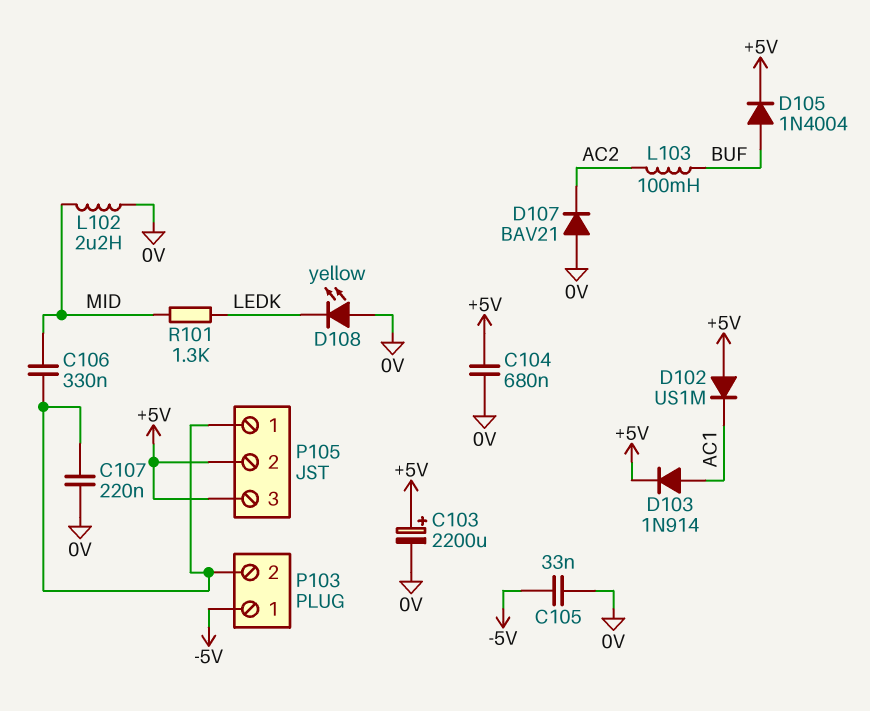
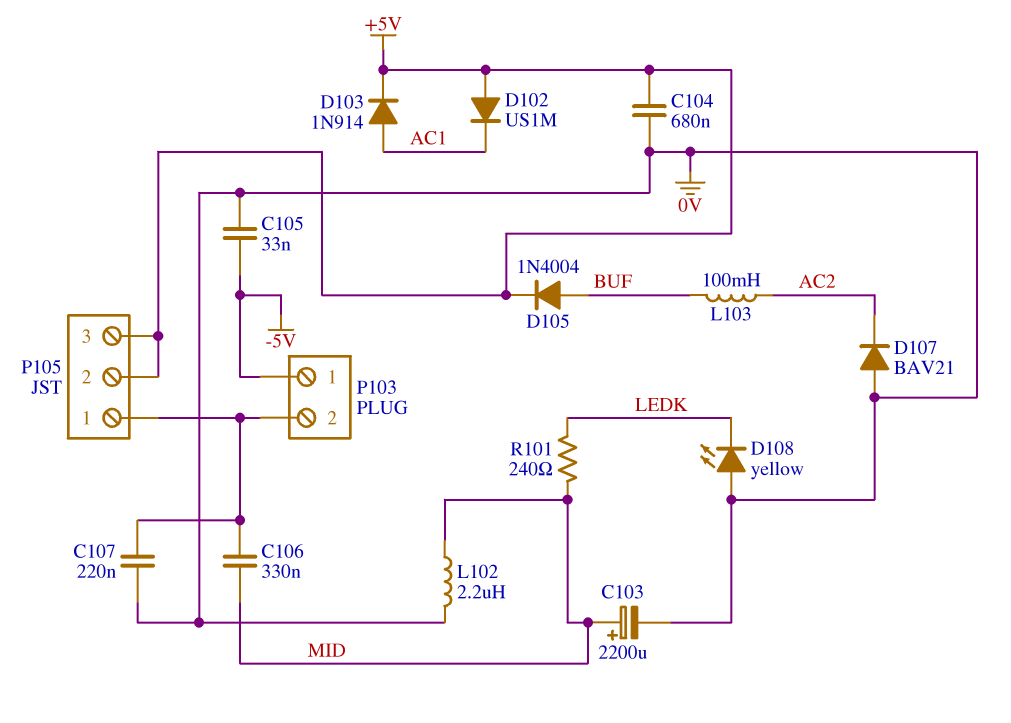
C103: 2200uF (plus +5V, minus 0V) -> 2200uF (plus MID, minus 0V)
R101: 1.3k (LEDK, MID) -> 240 (LEDK, MID)

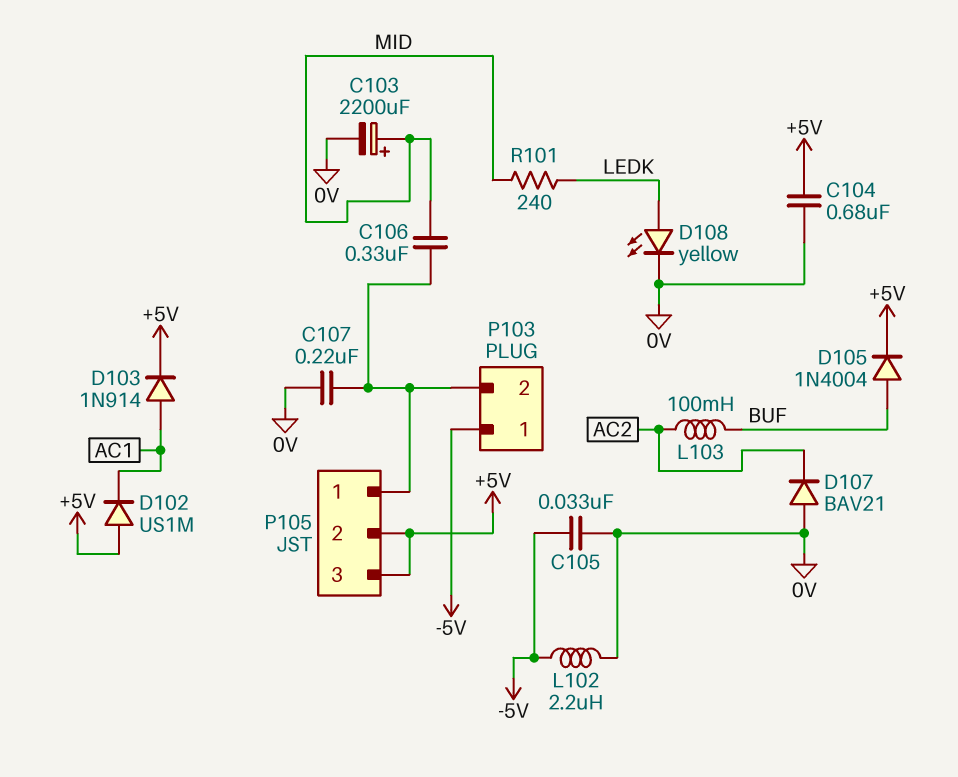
D108: LED yellow (A 0V, K LEDK) -> LED yellow (A LEDK, K 0V)
L102: 2.2uH (0V, MID) -> 2.2uH (-5V, 0V)

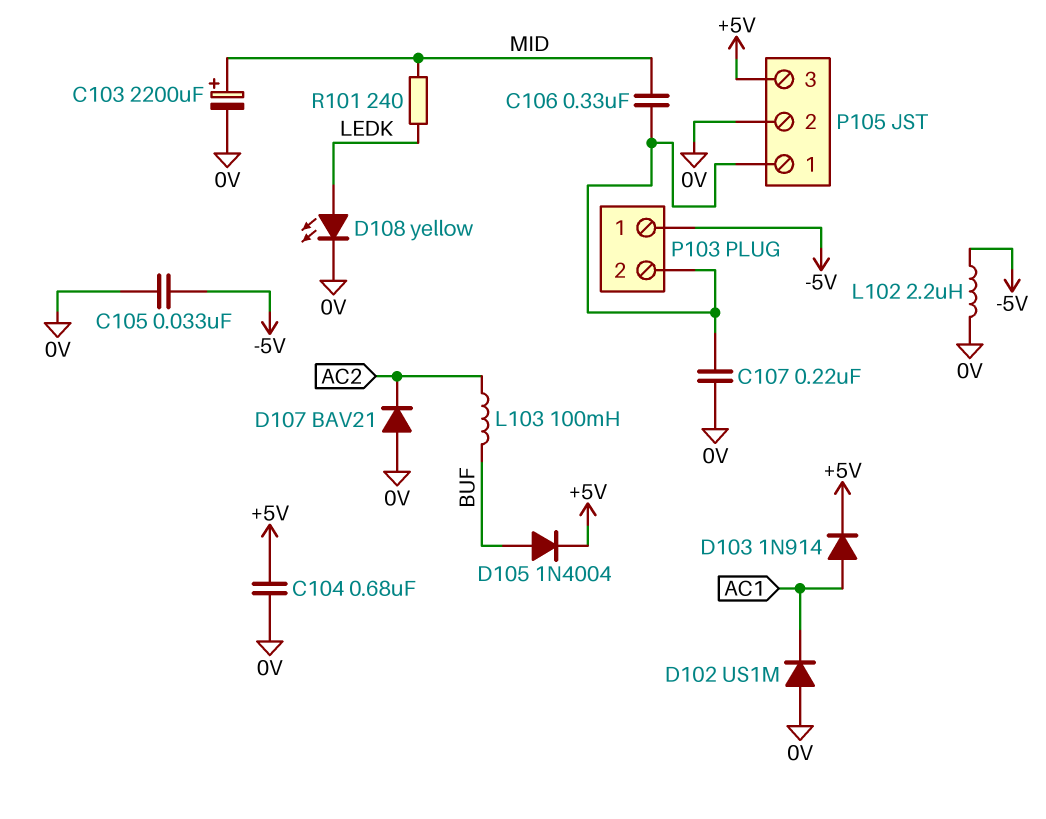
D102: diode US1M (A +5V, K AC1) -> diode US1M (A 0V, K AC1)
P105 pin 2: +5V -> 0V

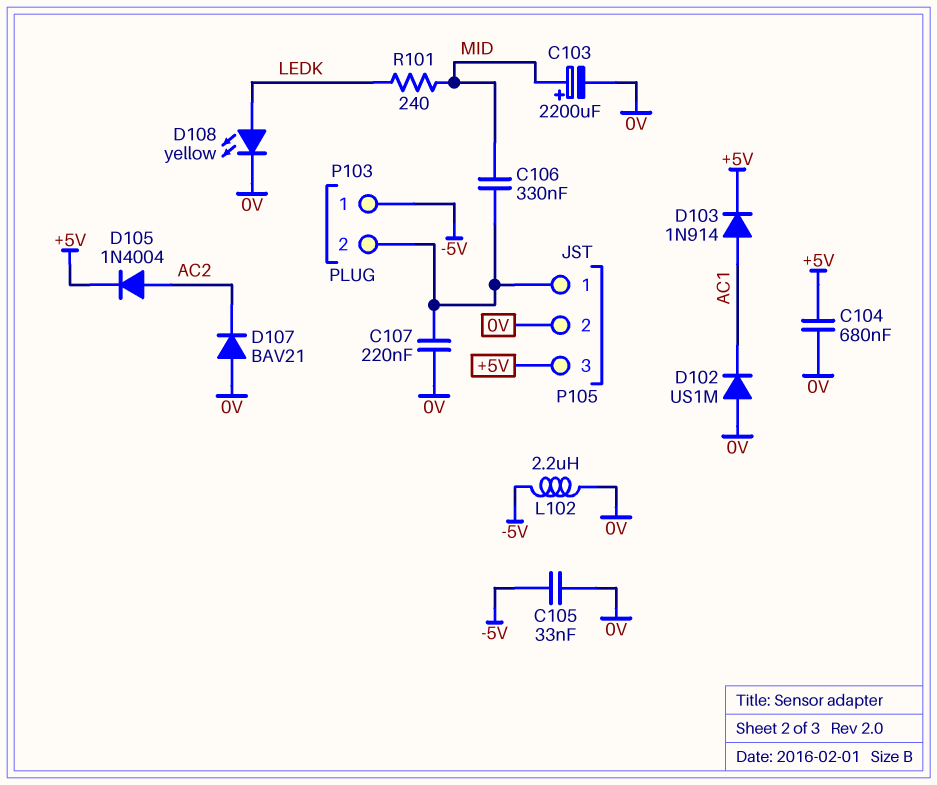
D105: diode 1N4004 (A BUF, K +5V) -> diode 1N4004 (A AC2, K +5V)
L103: 100mH (AC2, BUF) -> none

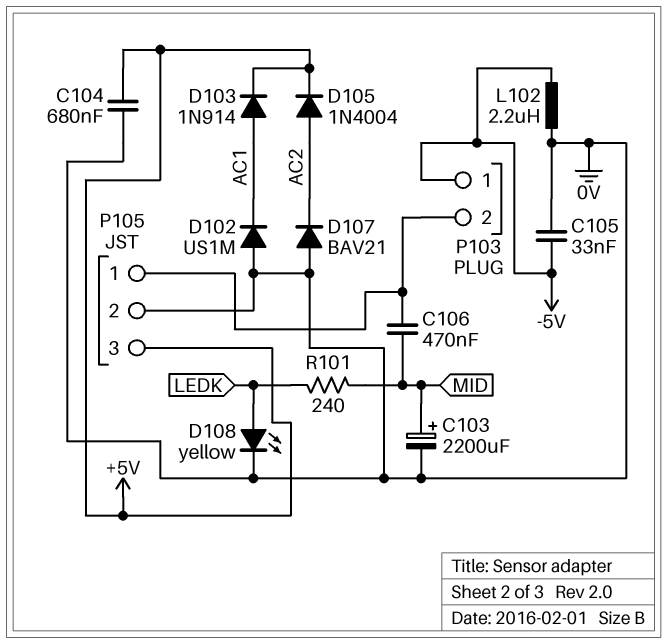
C106: 330nF (MID, P103/2) -> 470nF (MID, P103/2)
C107: 220nF (0V, P103/2) -> none

